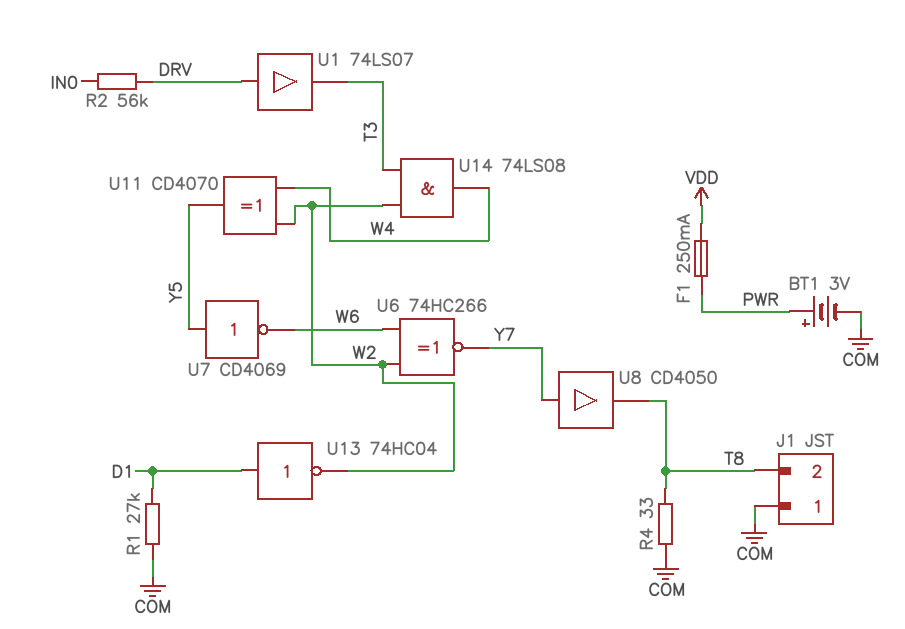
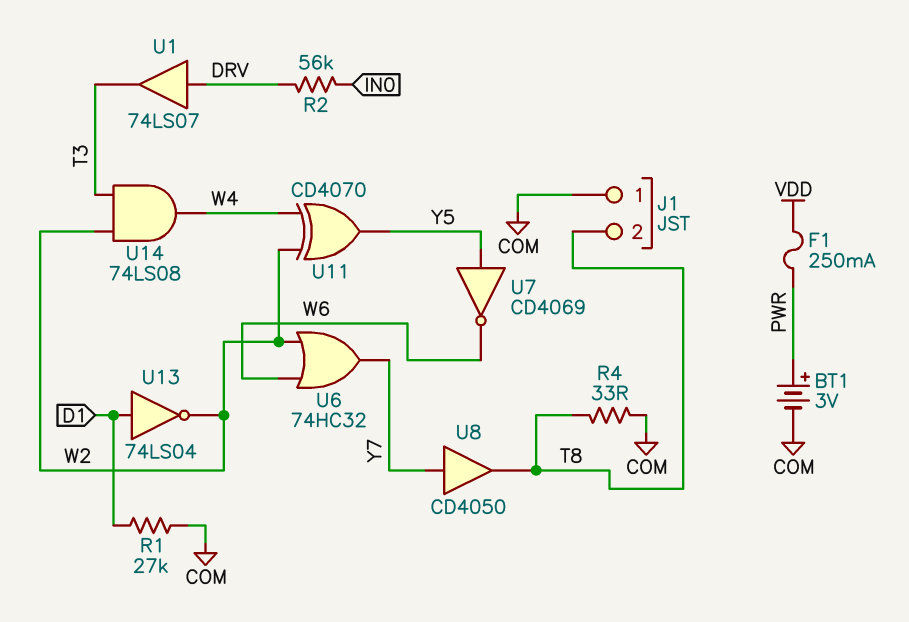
U6: XNOR 74HC266 (in W2, in W6, out Y7) -> OR 74HC32 (in W2, in W6, out Y7)
U13: NOT 74HC04 (in D1, out W2) -> NOT 74LS04 (in D1, out W2)

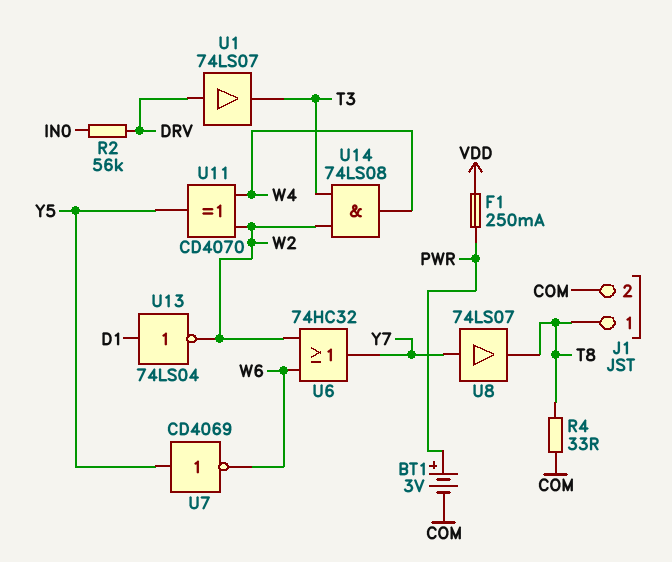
J1 pin 1: COM -> T8
J1 pin 2: T8 -> COM
R1: 27k (COM, D1) -> none
U8: buffer CD4050 (in Y7, out T8) -> buffer 74LS07 (in Y7, out T8)

